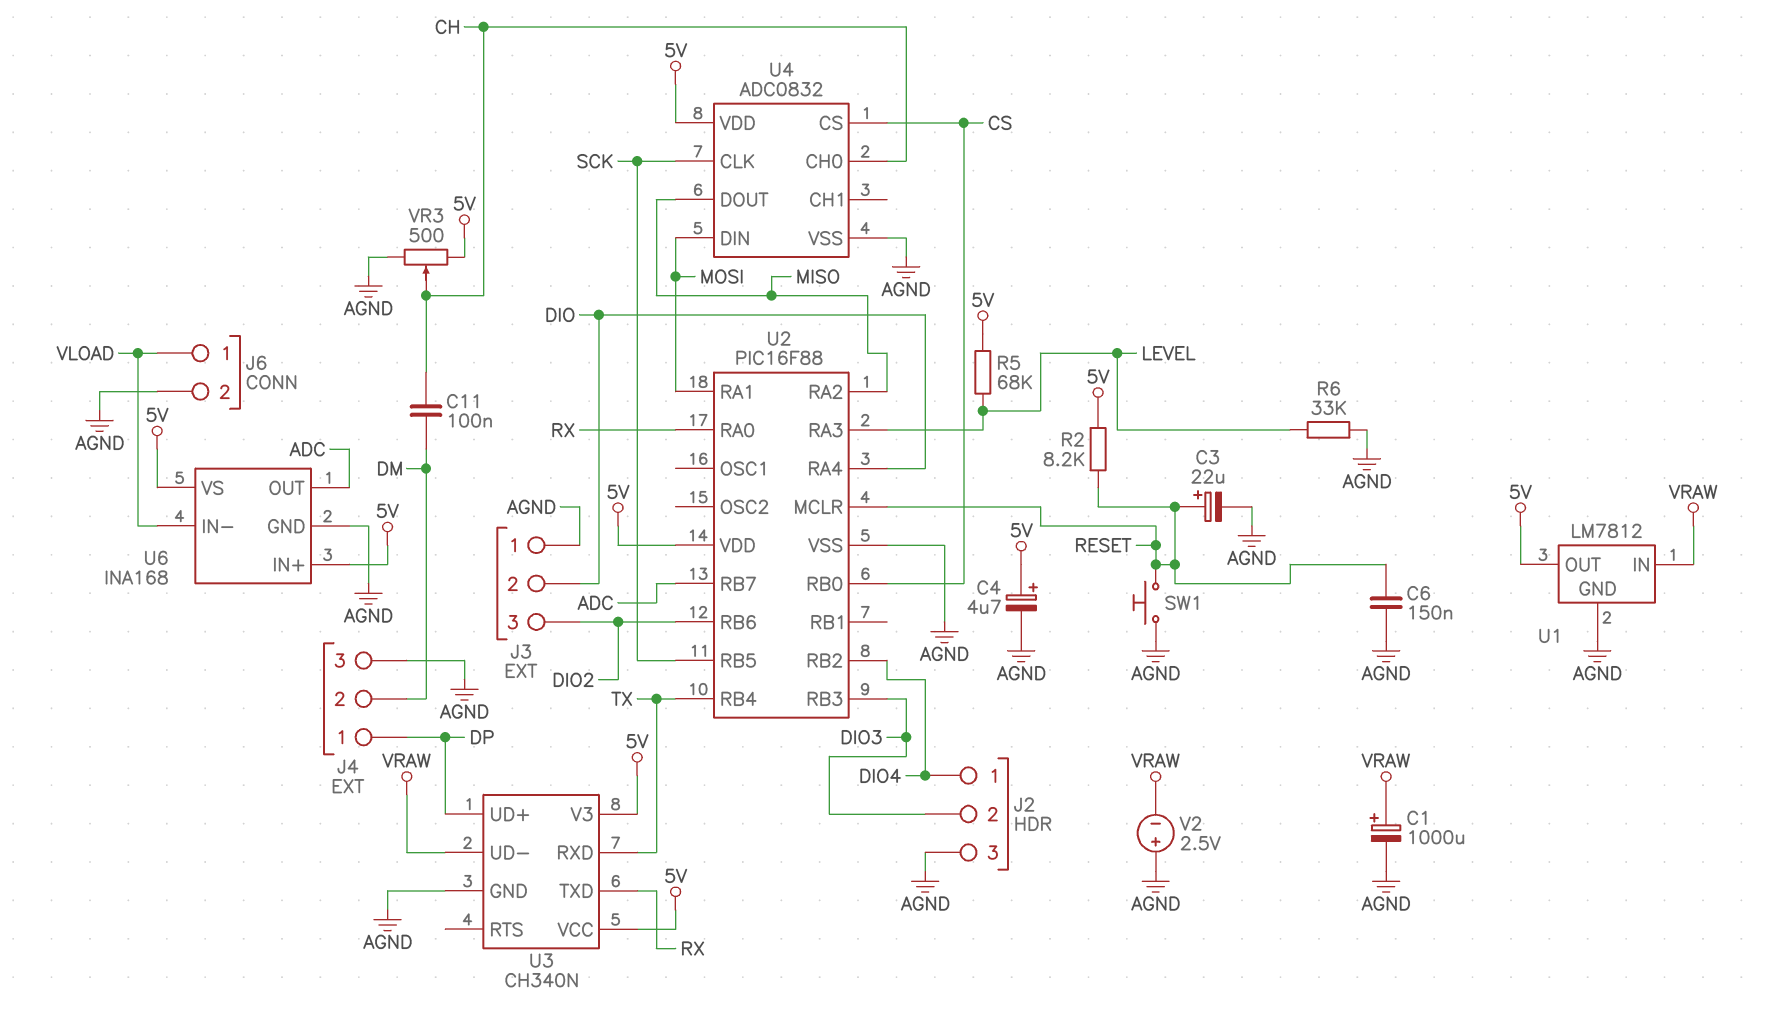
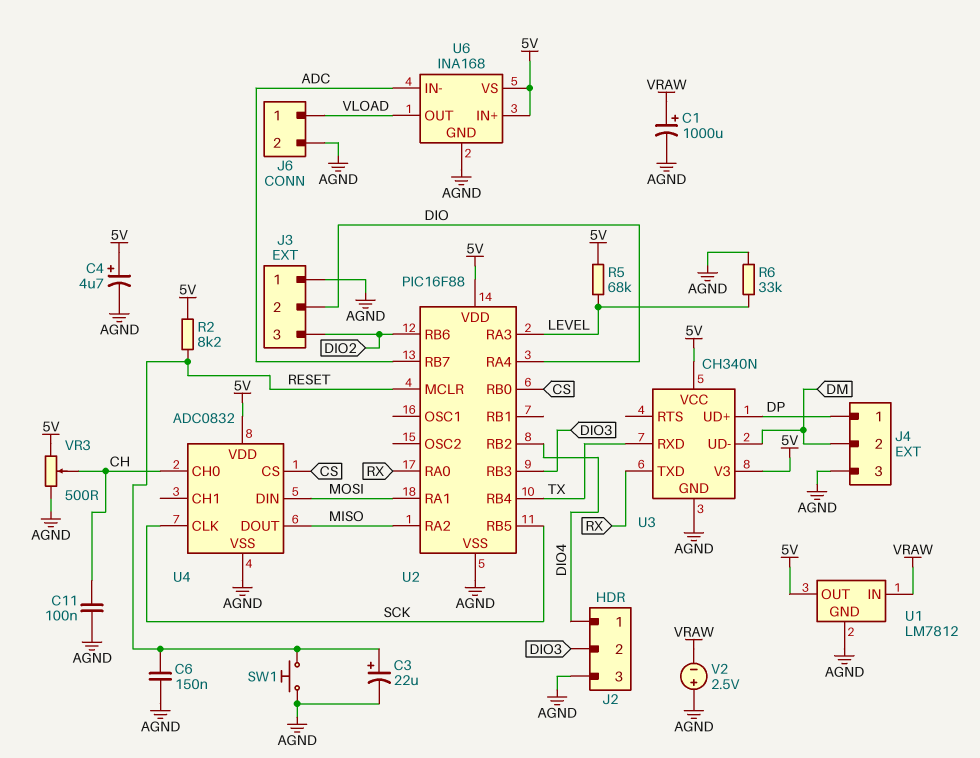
C11: 100nF (CH, DM) -> 100nF (AGND, CH)
U3 pin UD-: VRAW -> DM
U6 pin IN-: VLOAD -> ADC
U6 pin OUT: ADC -> VLOAD

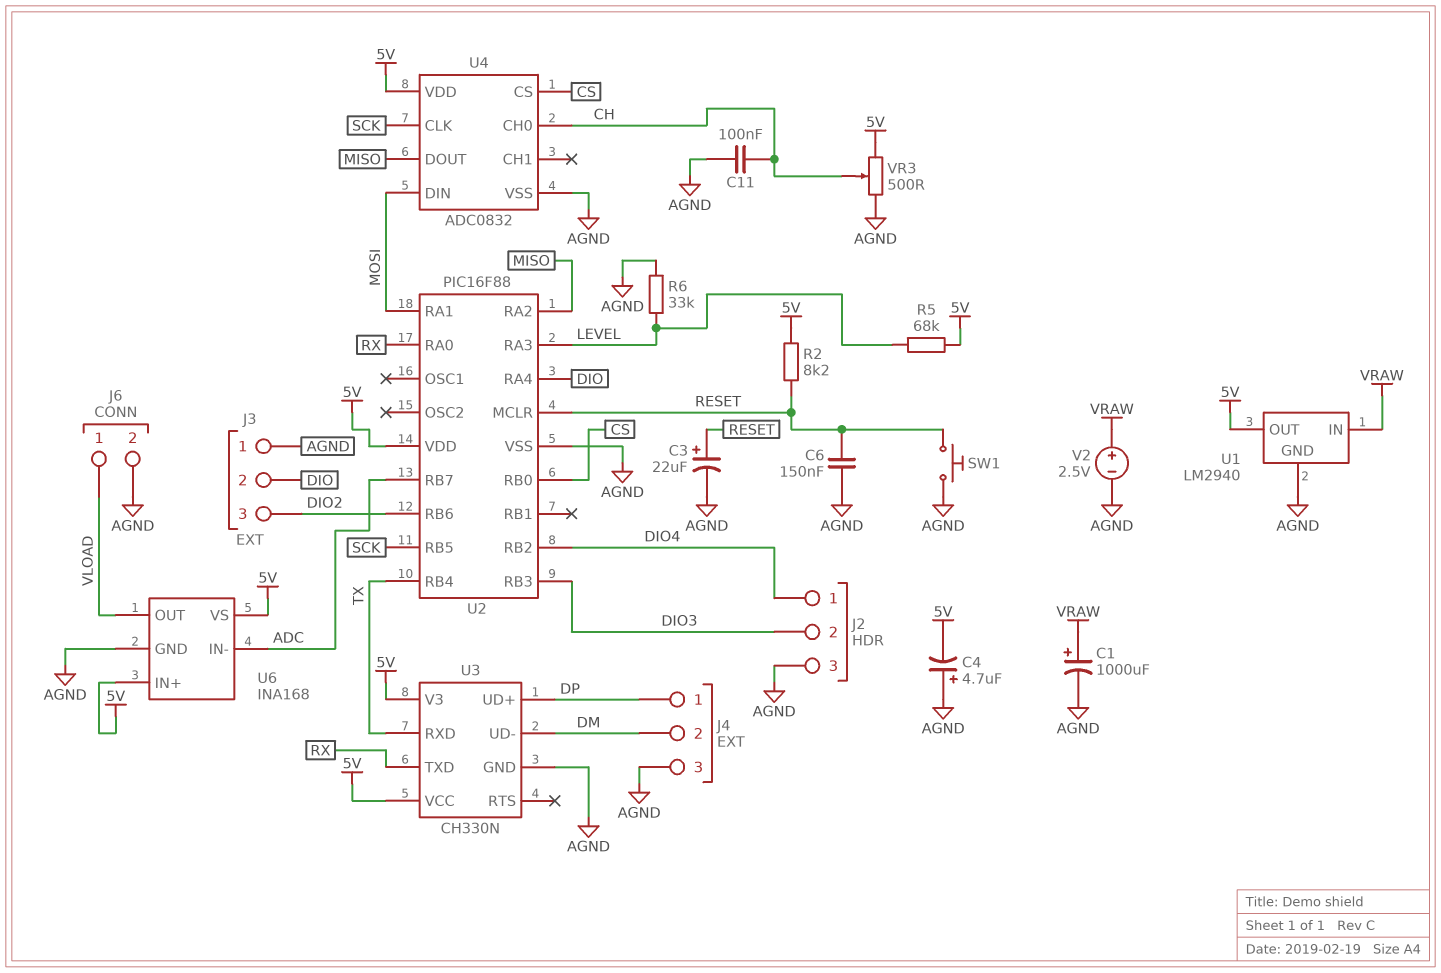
C4: 4.7uF (plus 5V, minus AGND) -> 4.7uF (plus AGND, minus 5V)
U1: LM7812 -> LM2940
U3: CH340N -> CH330N
V2: 2.5V (plus AGND, minus VRAW) -> 2.5V (plus VRAW, minus AGND)

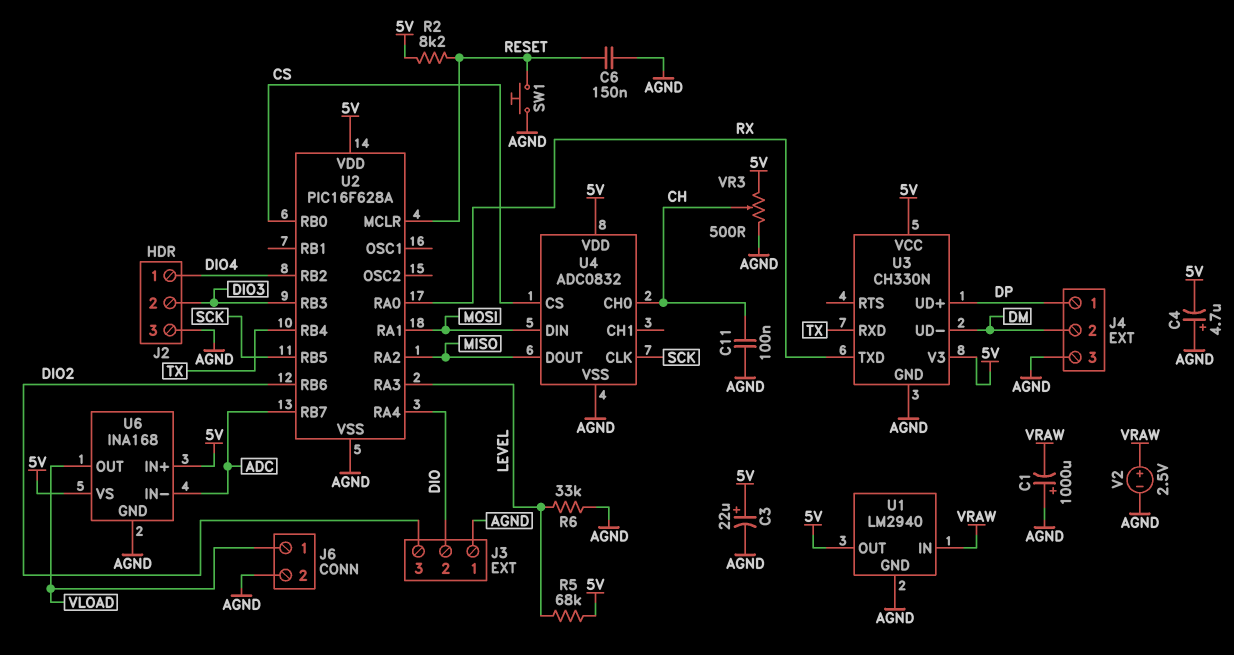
C1: 1000uF (plus VRAW, minus AGND) -> 1000uF (plus AGND, minus VRAW)
C3: 22uF (plus RESET, minus AGND) -> 22uF (plus 5V, minus AGND)
U2: PIC16F88 -> PIC16F628A

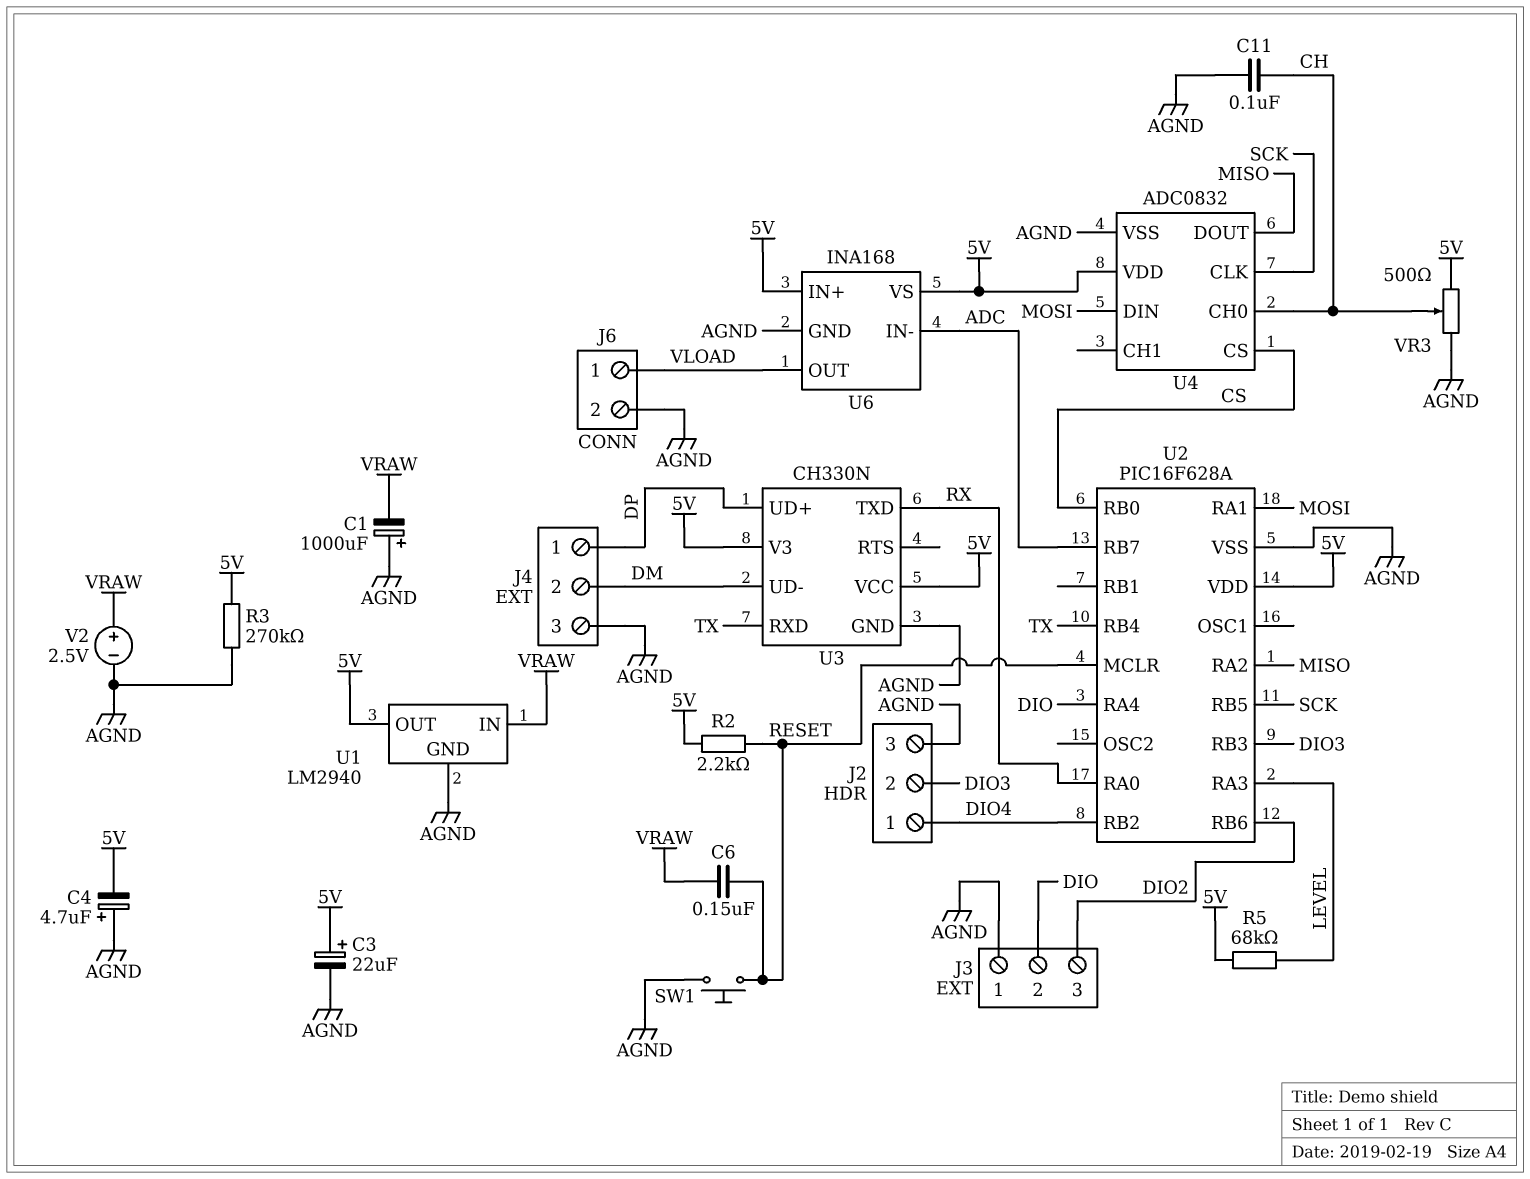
C6: 150nF (AGND, RESET) -> 150nF (RESET, VRAW)
R2: 8.2k (5V, RESET) -> 2.2k (5V, RESET)
R3: none -> 270k (5V, AGND)
R6: 33k (AGND, LEVEL) -> none

